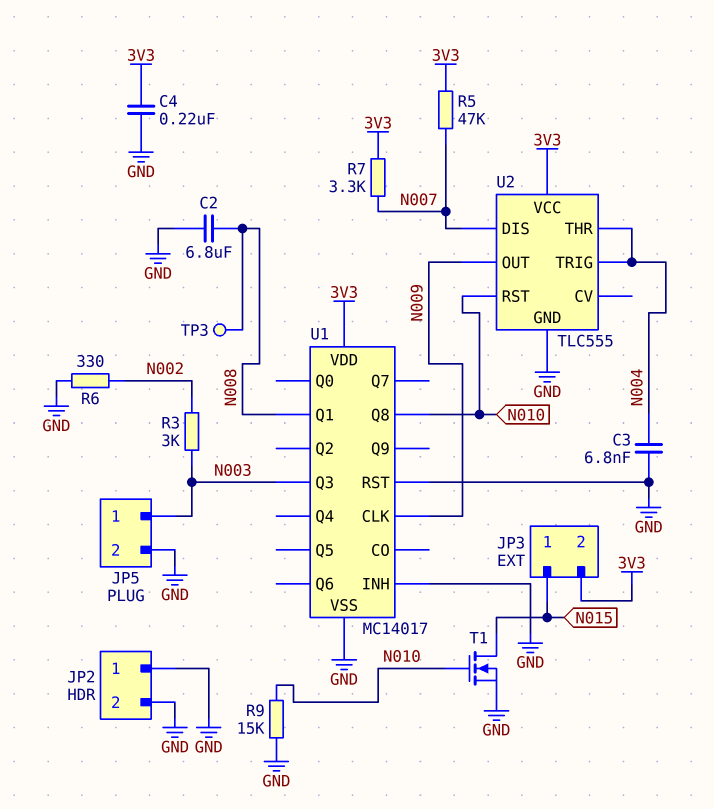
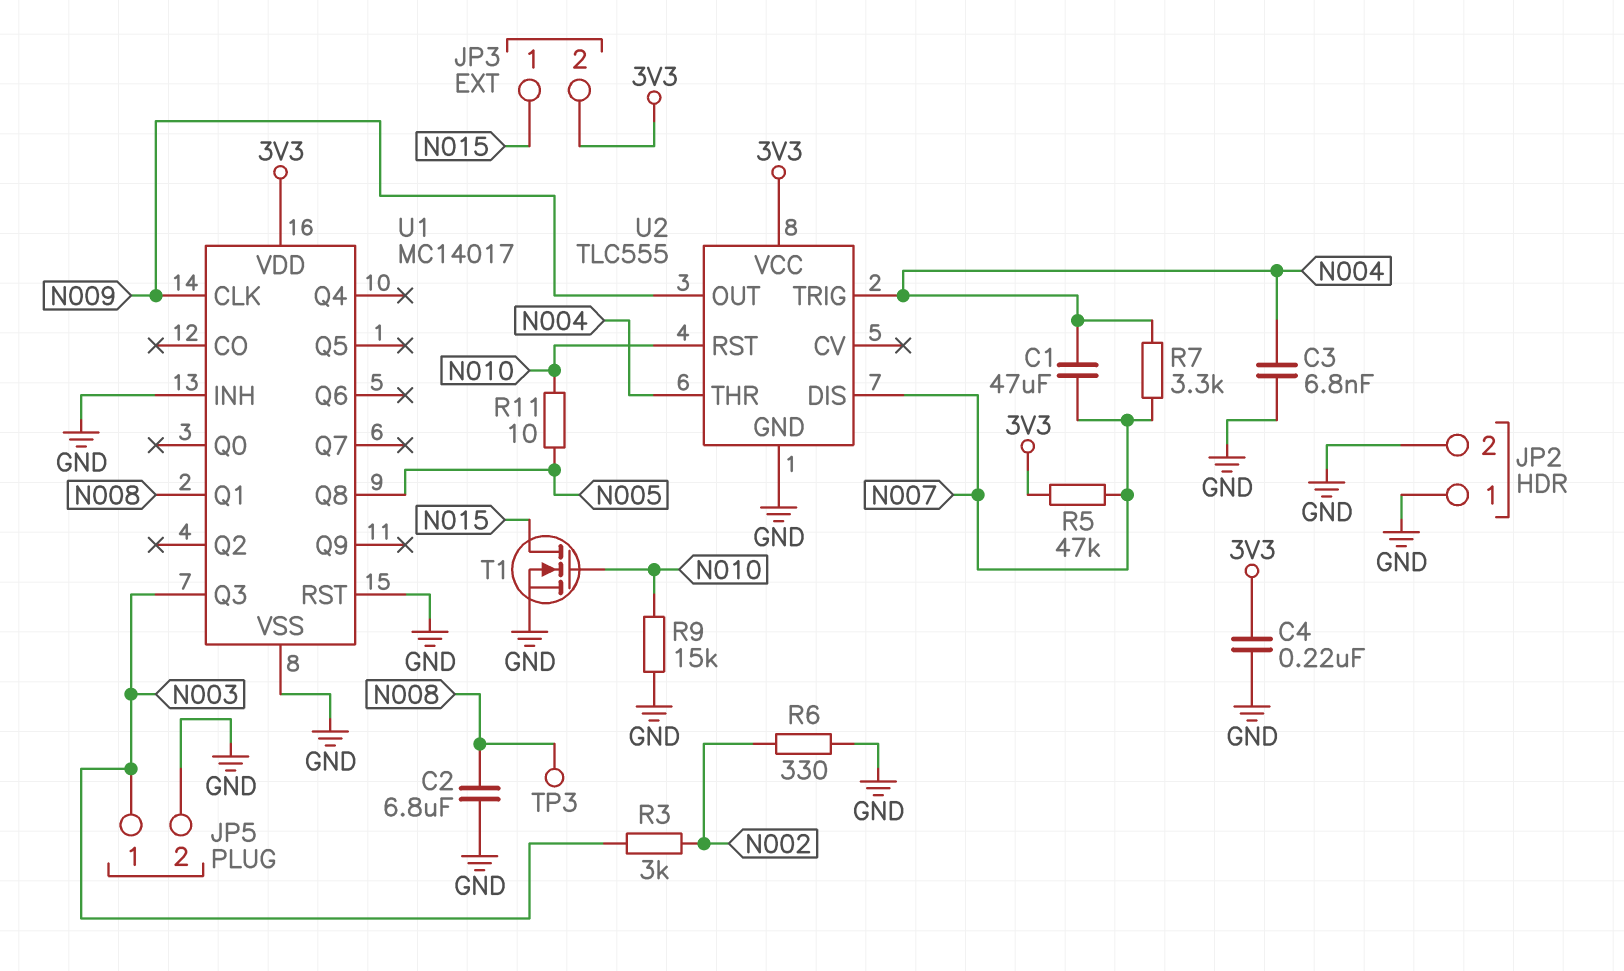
C1: none -> 47uF (N004, N007)
R7: 3.3k (3V3, N007) -> 3.3k (N004, N007)
R11: none -> 10 (N005, N010)
U1 pin Q8: N010 -> N005

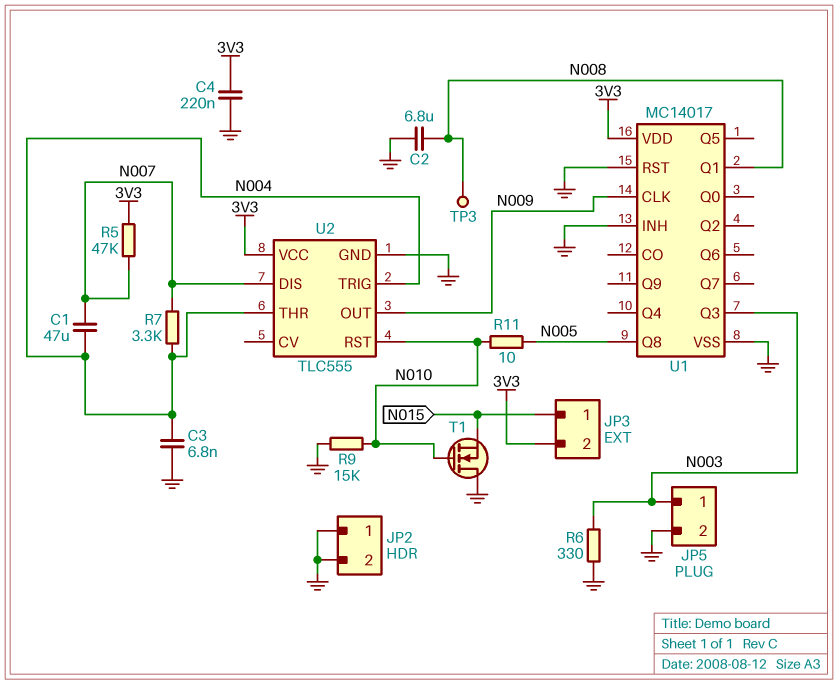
R3: 3k (N002, N003) -> none
R6: 330 (GND, N002) -> 330 (GND, N003)
T1: NMOS (G N010, D N015, S GND) -> NMOS (G N010, D GND, S N015)

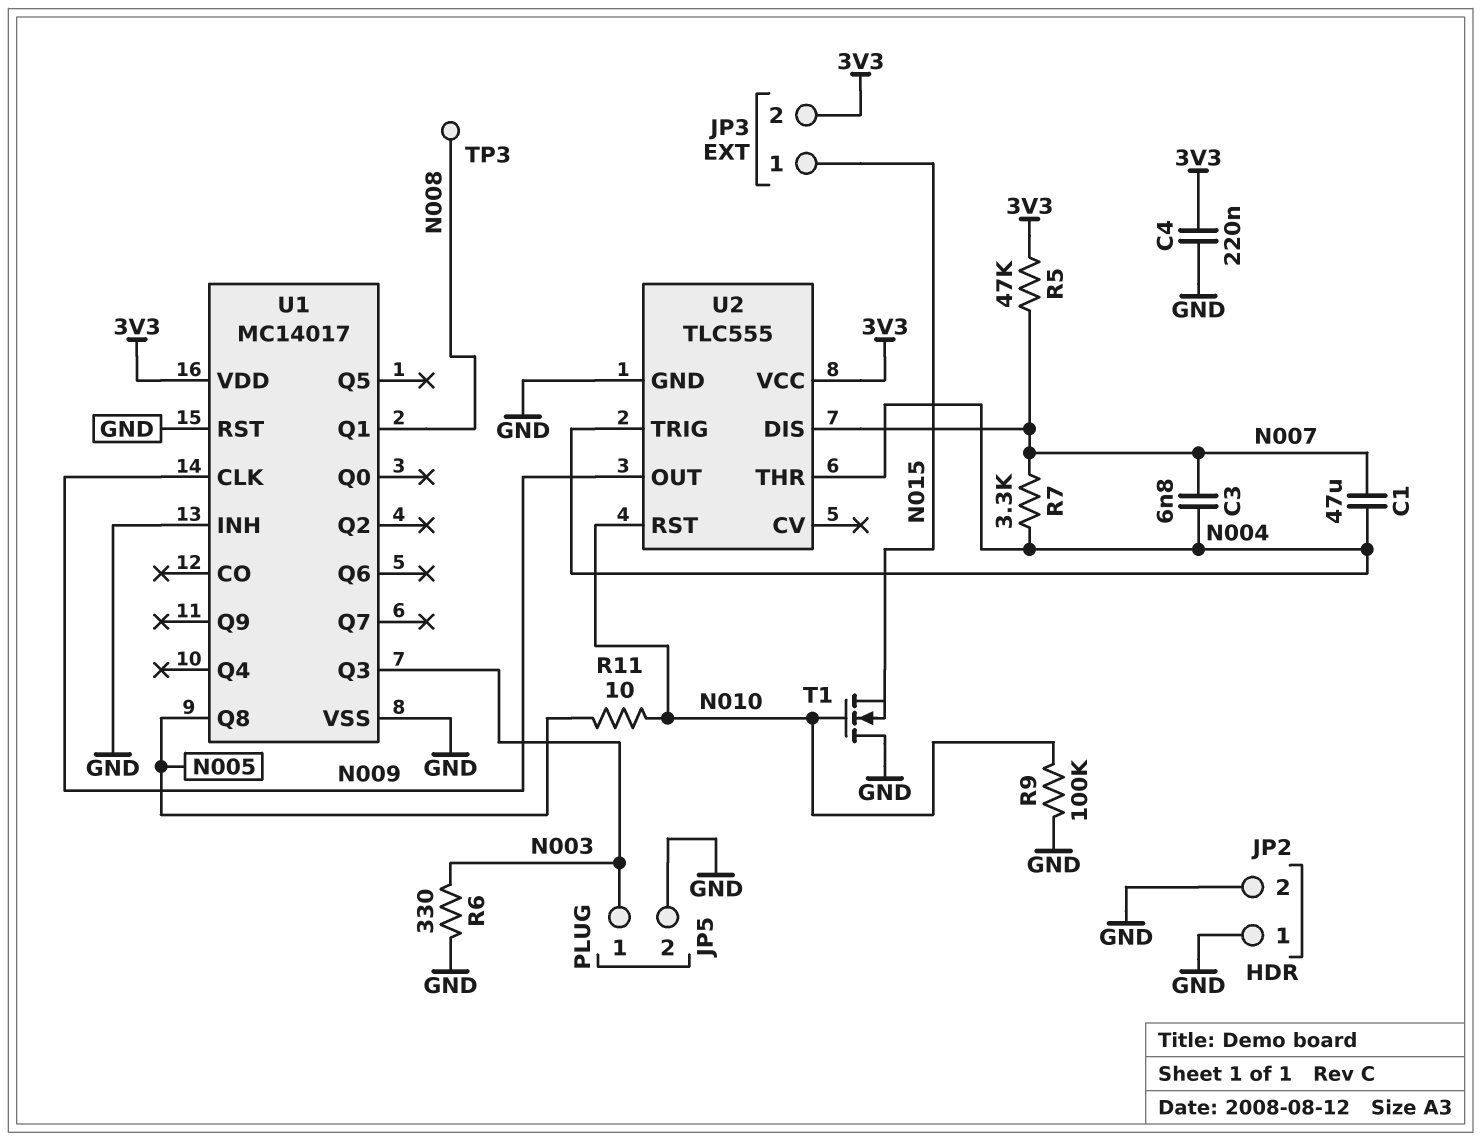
C2: 6.8uF (GND, N008) -> none
C3: 6.8nF (GND, N004) -> 6.8nF (N004, N007)
R9: 15k (GND, N010) -> 100k (GND, N010)

